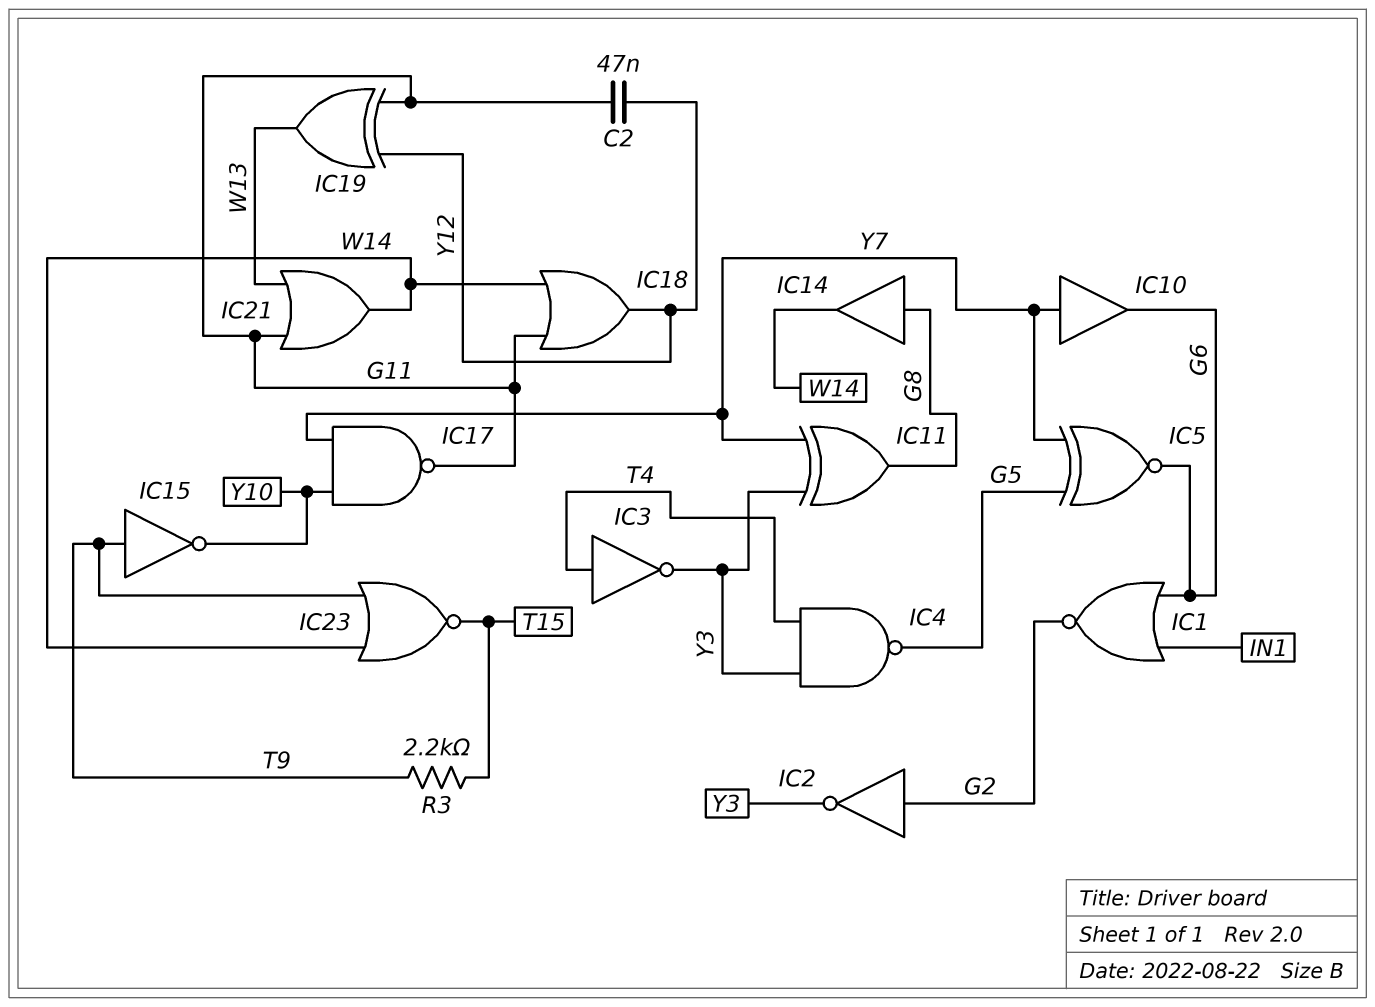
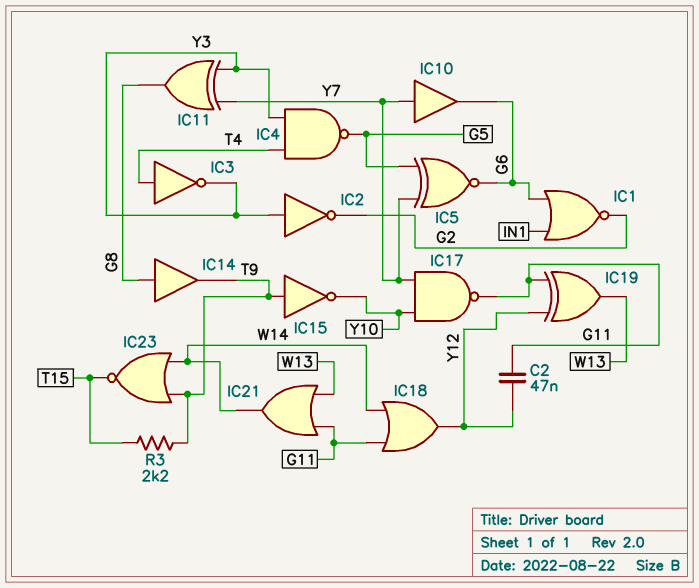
IC2: NOT (in G2, out Y3) -> NOT (in Y3, out G2)
IC14: buffer (in G8, out W14) -> buffer (in G8, out T9)

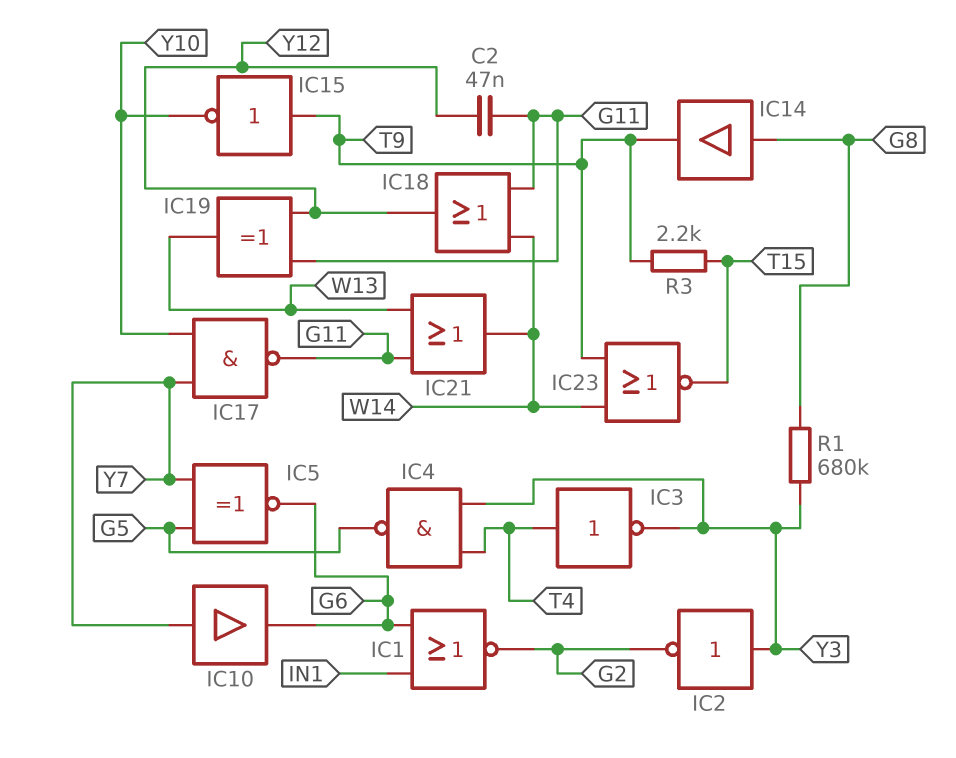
IC11: XOR (in Y3, in Y7, out G8) -> none
R1: none -> 680k (G8, Y3)

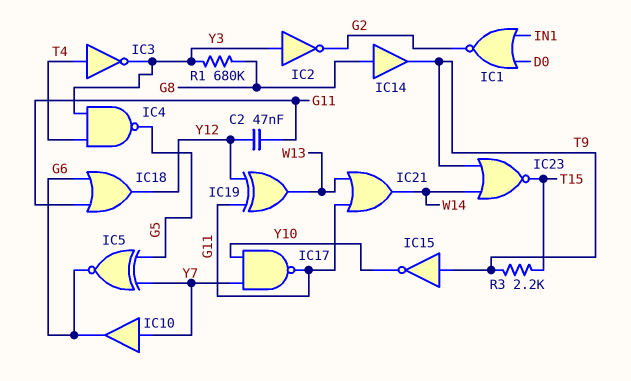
IC1: NOR (in G6, in IN1, out G2) -> NOR (in D0, in IN1, out G2)
IC18: OR (in G11, in W14, out Y12) -> OR (in G6, in G11, out Y12)

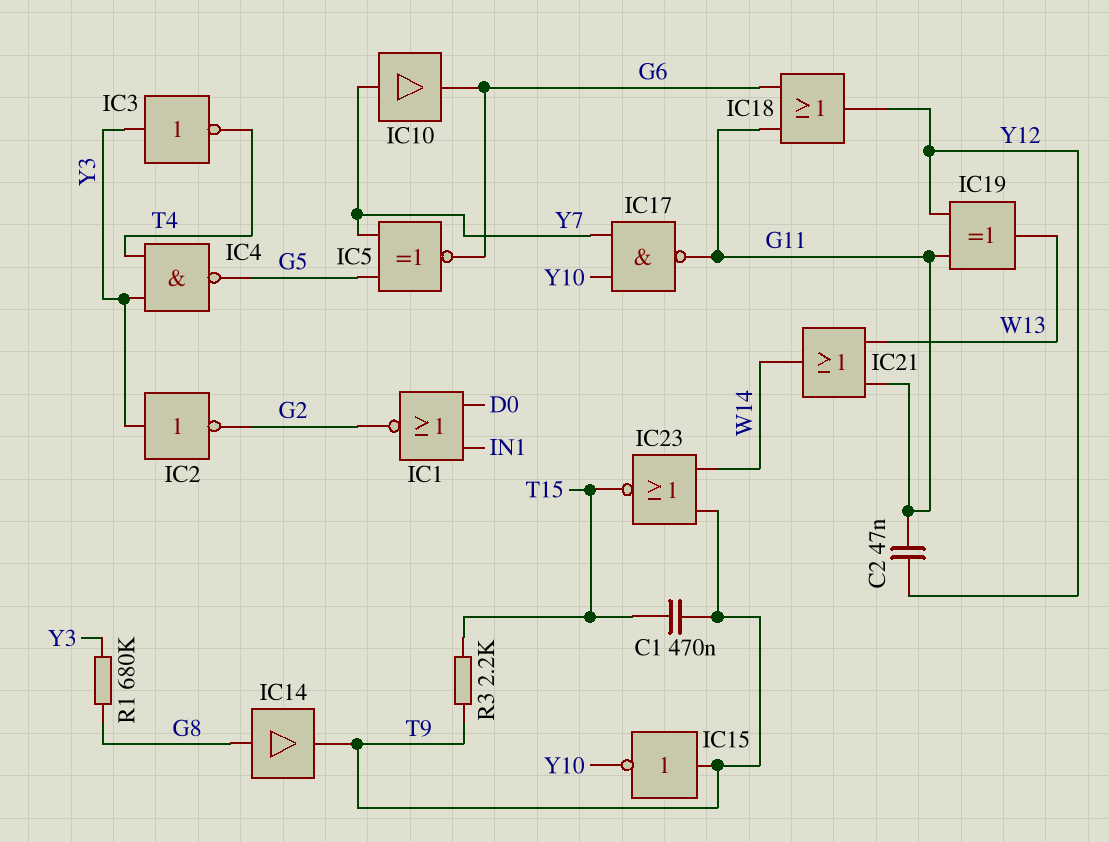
C1: none -> 470nF (T9, T15)
IC3: NOT (in T4, out Y3) -> NOT (in Y3, out T4)

